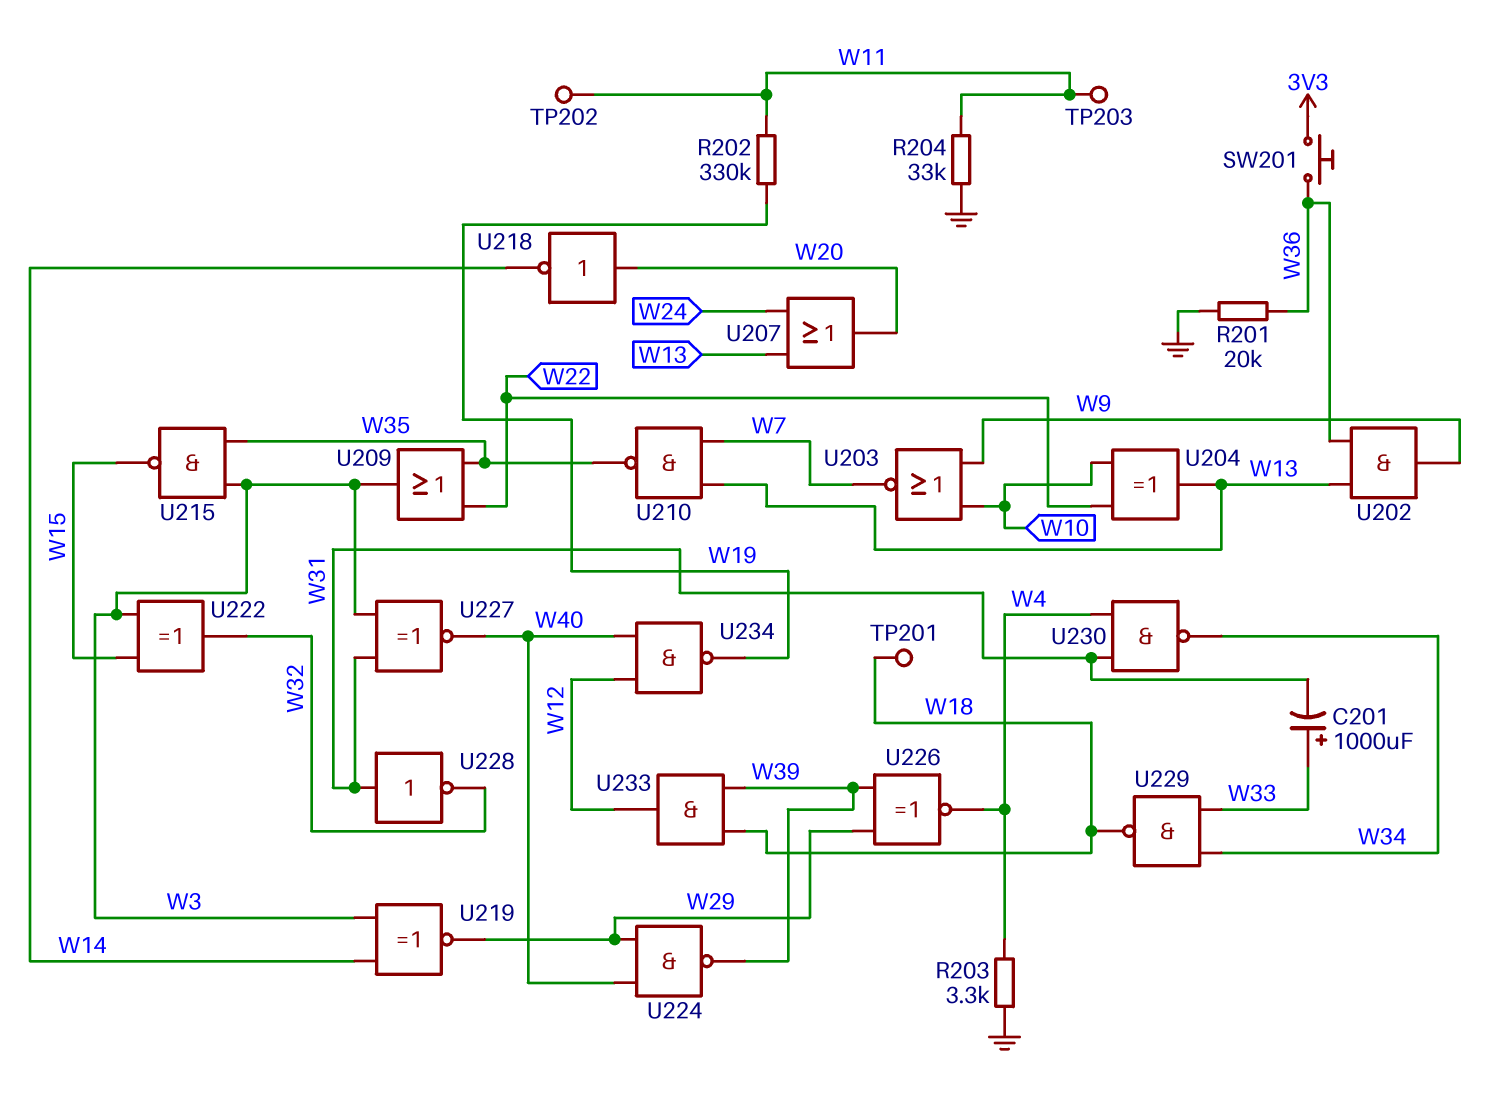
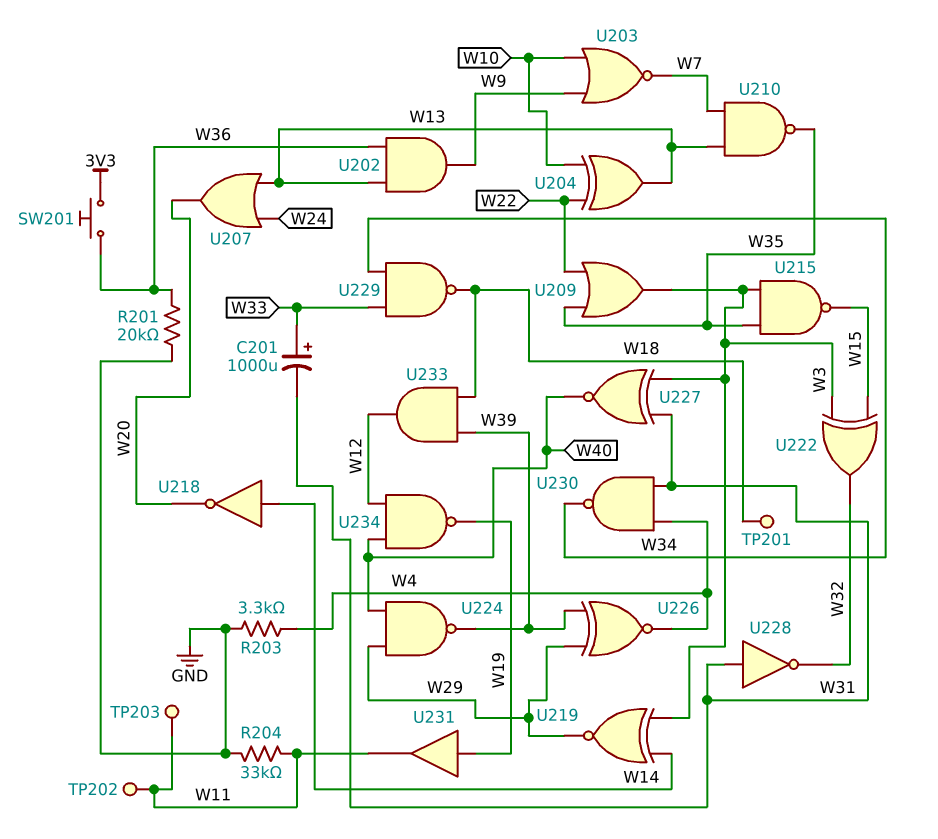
R202: 330k (W11, W19) -> none
U218: NOT (in W20, out W14) -> NOT (in W14, out W20)
U231: none -> buffer (in W19, out W11)

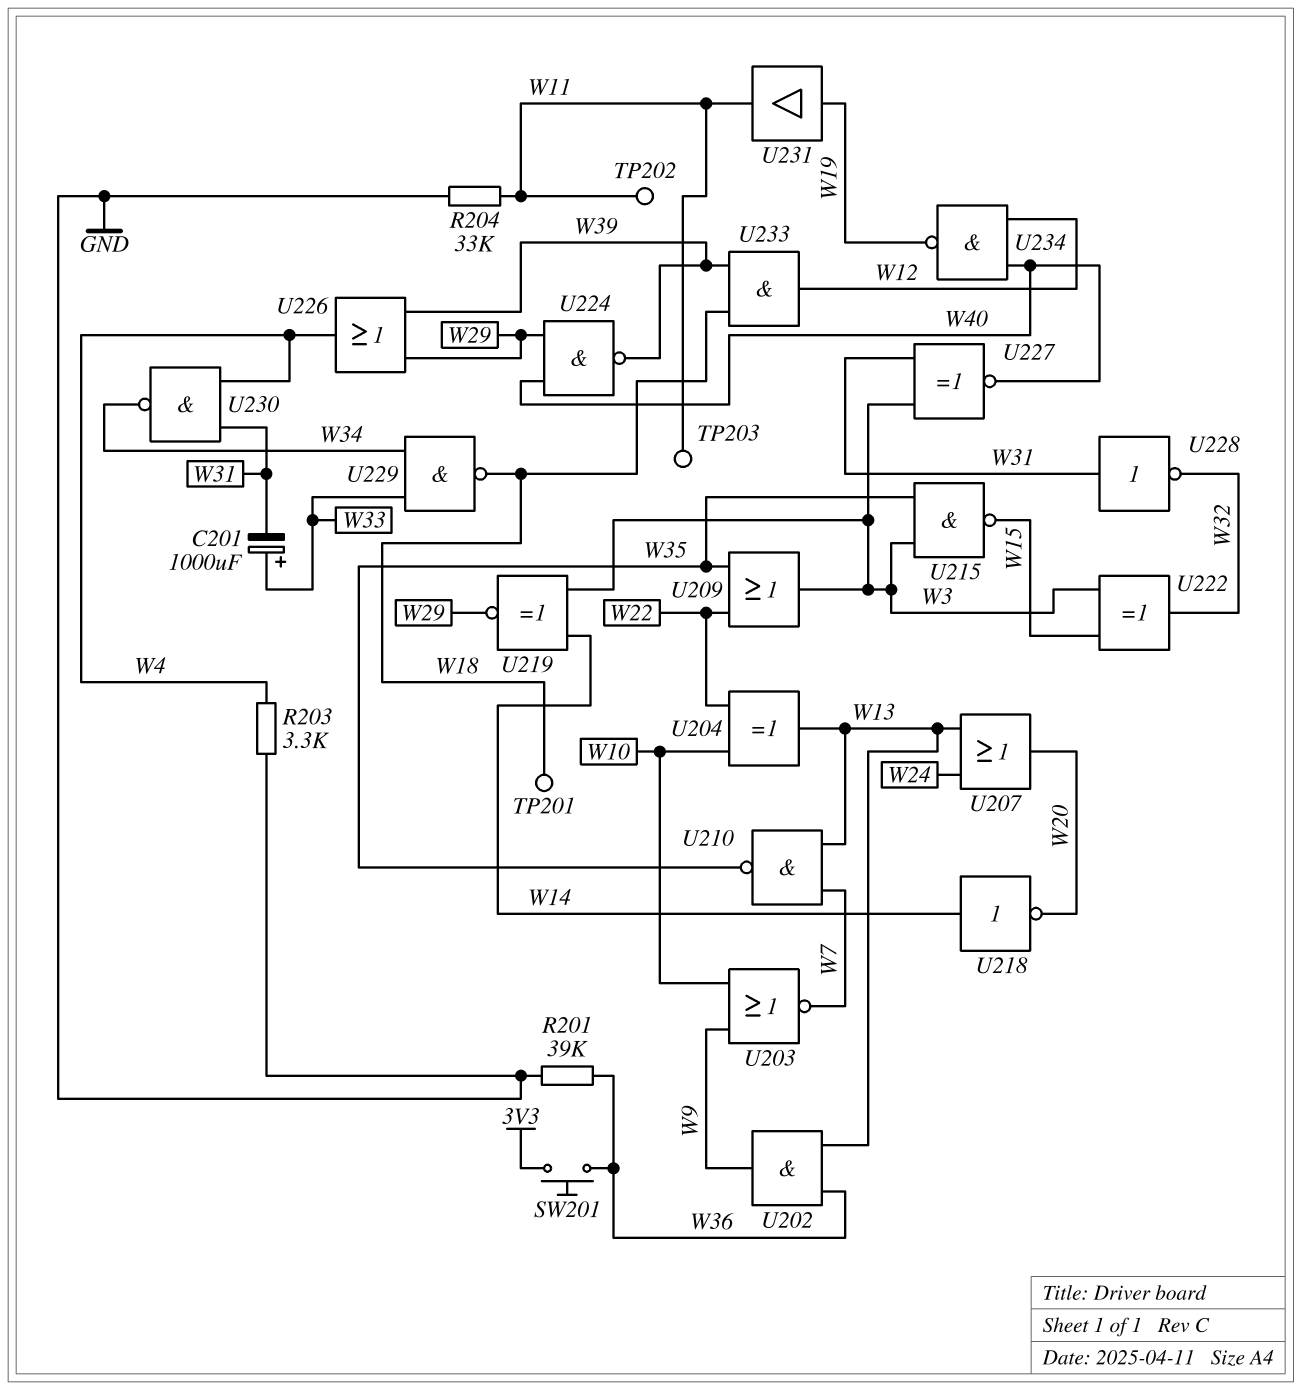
R201: 20k (GND, W36) -> 39k (GND, W36)
U226: XNOR (in W29, in W39, out W4) -> OR (in W29, in W39, out W4)

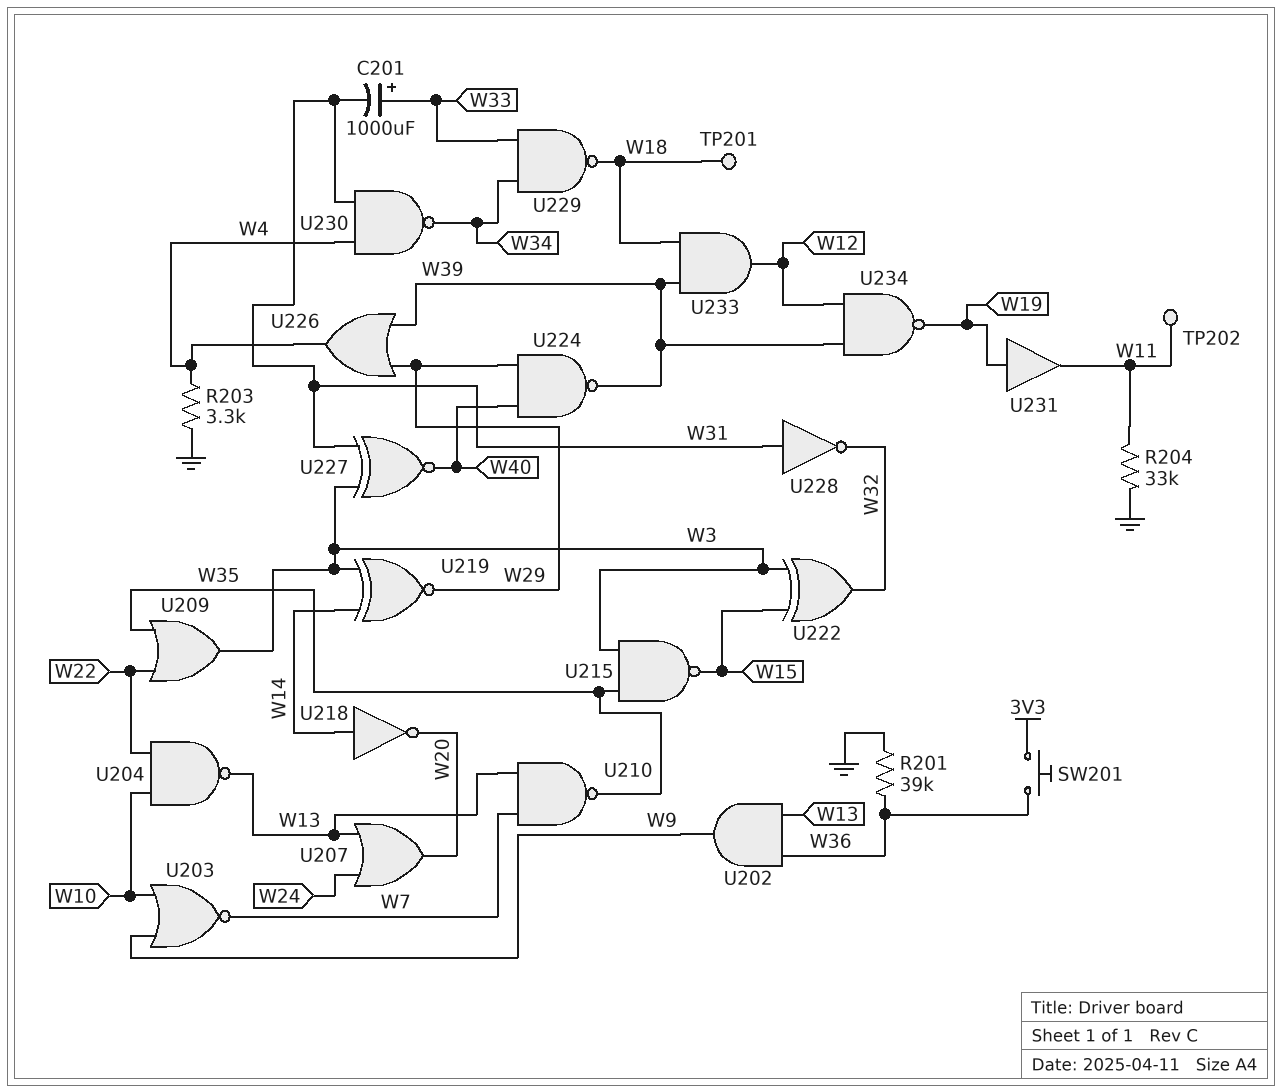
TP203: test point (W11) -> none
U204: XOR (in W10, in W22, out W13) -> NAND (in W10, in W22, out W13)
U234: NAND (in W12, in W40, out W19) -> NAND (in W12, in W39, out W19)

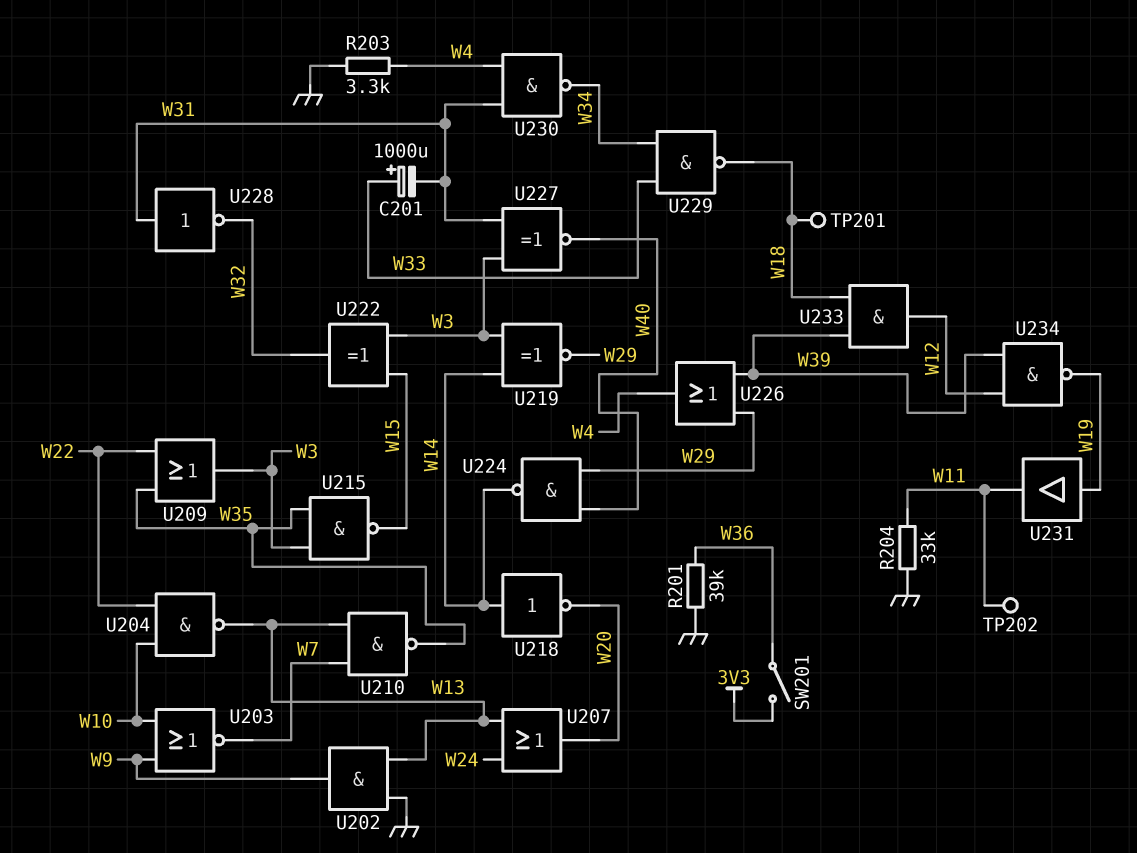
SW201: button (3V3, W36) -> switch (3V3, W36)
U202: AND (in W13, in W36, out W9) -> AND (in GND, in W13, out W9)
U224: NAND (in W29, in W40, out W39) -> NAND (in W29, in W40, out W14)

